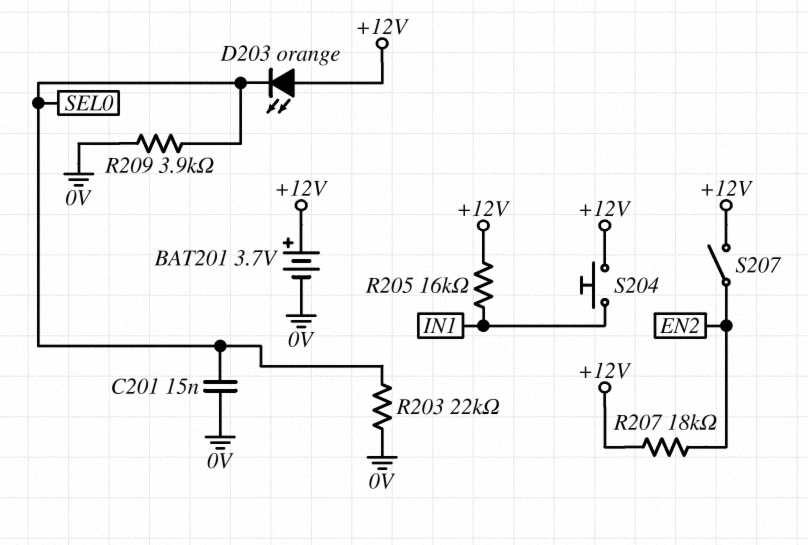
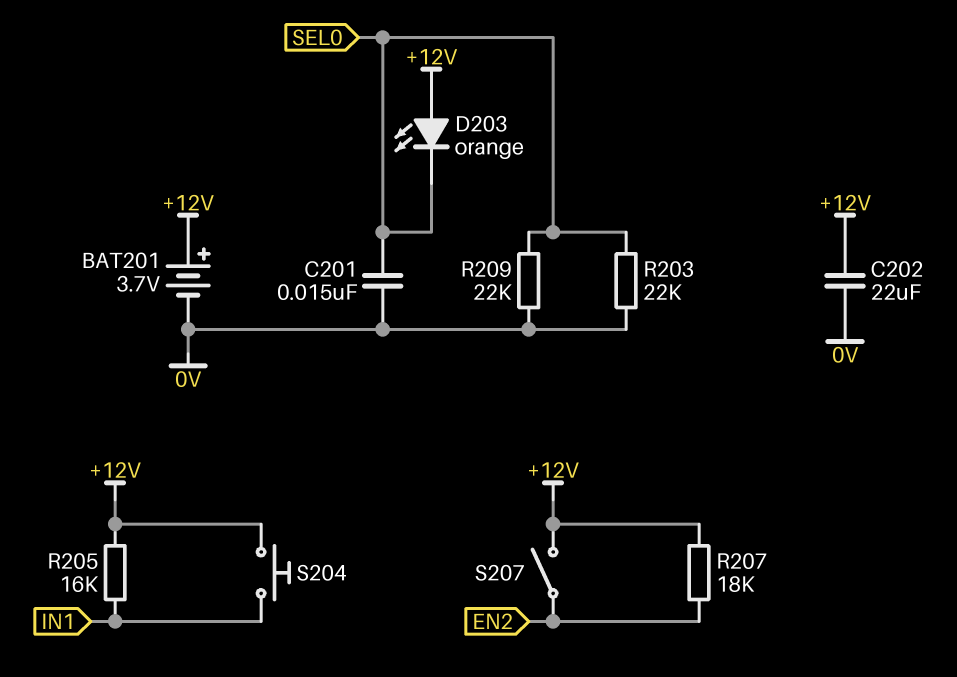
C202: none -> 22uF (+12V, 0V)
R209: 3.9k (0V, SEL0) -> 22k (0V, SEL0)

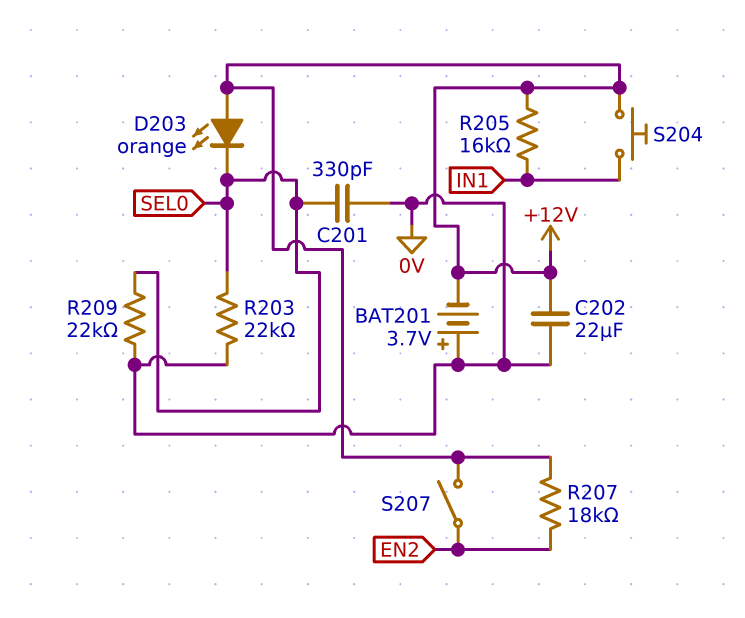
BAT201: 3.7V (plus +12V, minus 0V) -> 3.7V (plus 0V, minus +12V)
C201: 15nF (0V, SEL0) -> 330pF (0V, SEL0)

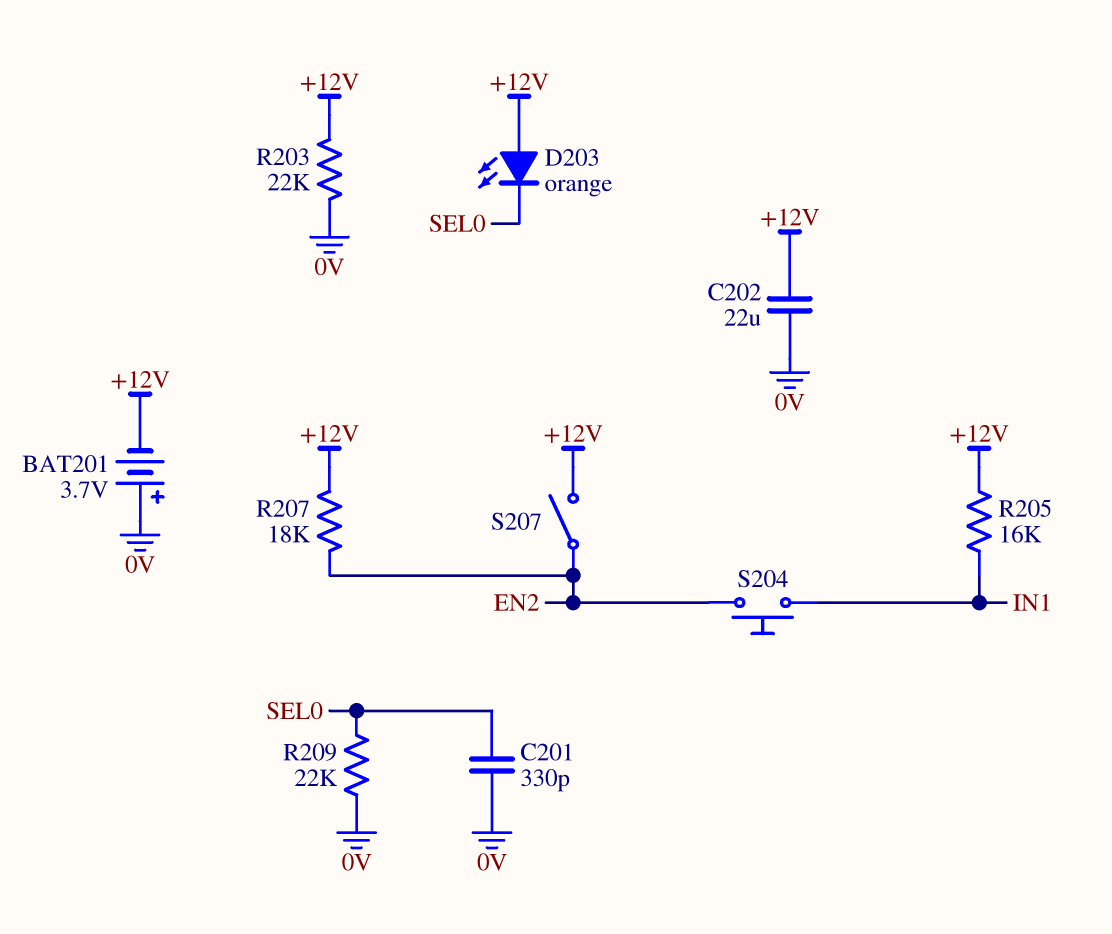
R203: 22k (0V, SEL0) -> 22k (+12V, 0V)
S204: button (+12V, IN1) -> button (EN2, IN1)

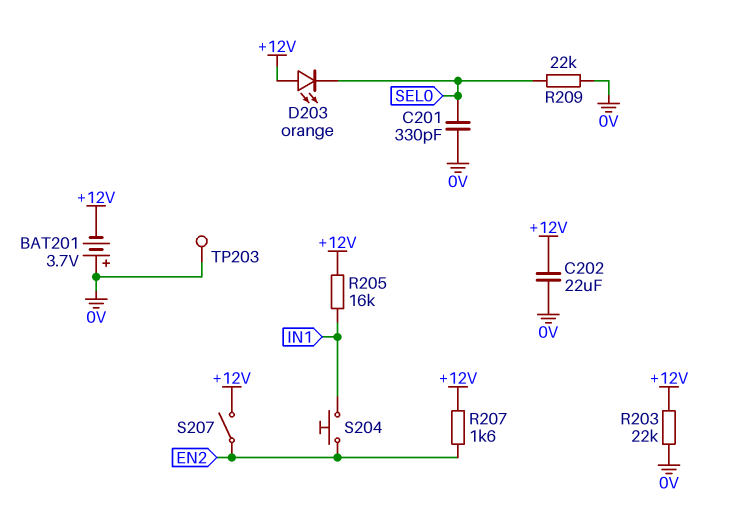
R207: 18k (+12V, EN2) -> 1.6k (+12V, EN2)
TP203: none -> test point (0V)

